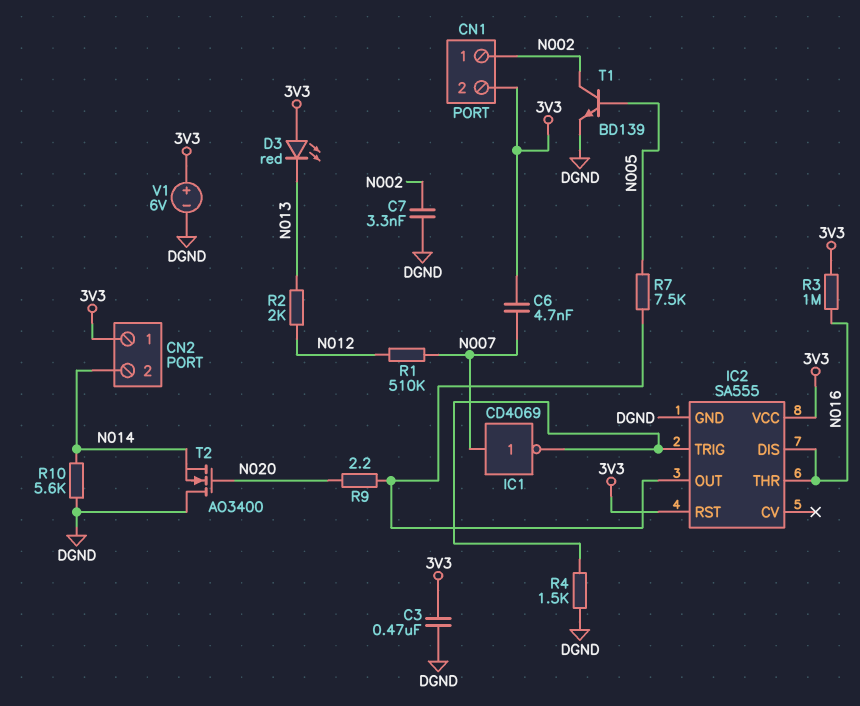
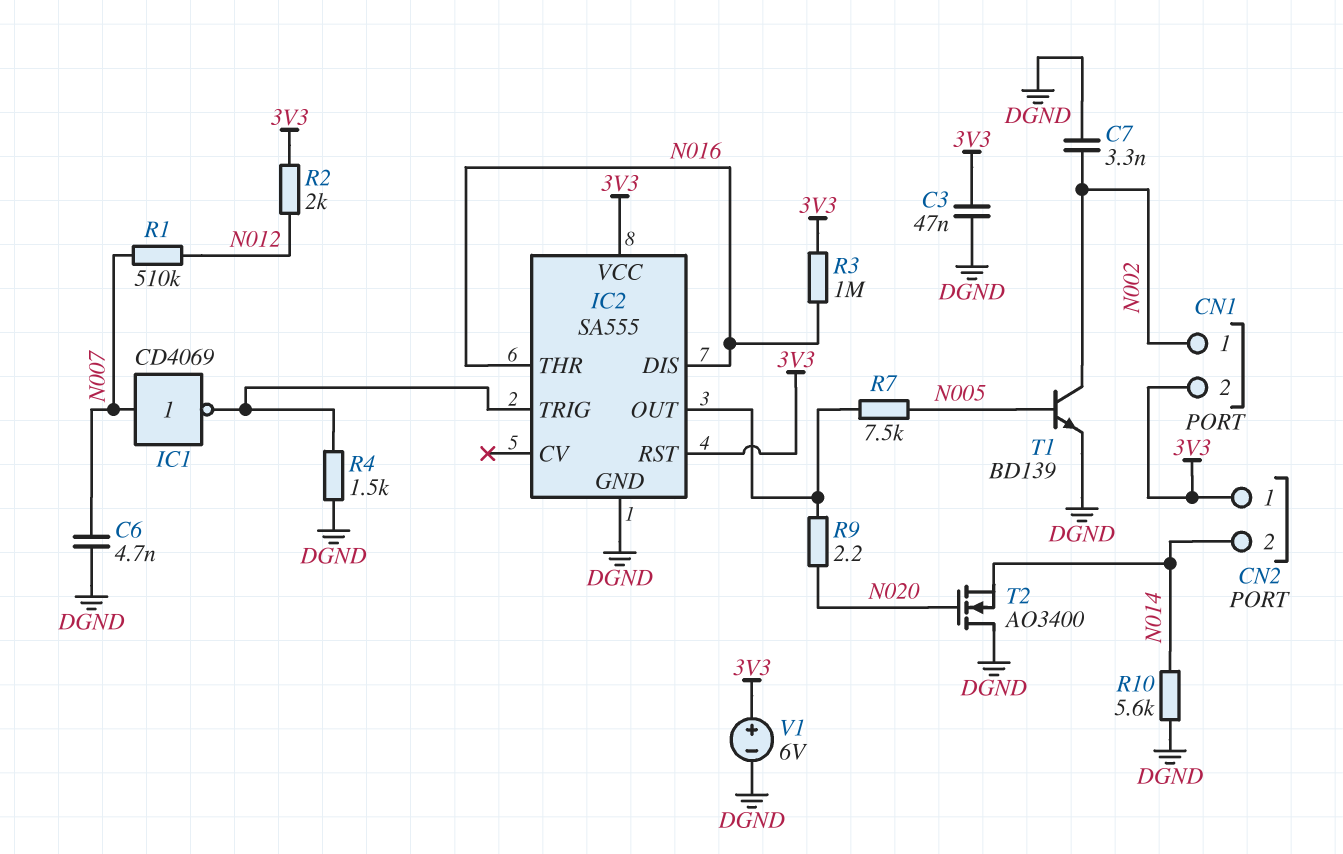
C3: 470nF (3V3, DGND) -> 47nF (3V3, DGND)
C6: 4.7nF (3V3, N007) -> 4.7nF (DGND, N007)
D3: LED red (A 3V3, K N013) -> none
R2: 2k (N012, N013) -> 2k (3V3, N012)

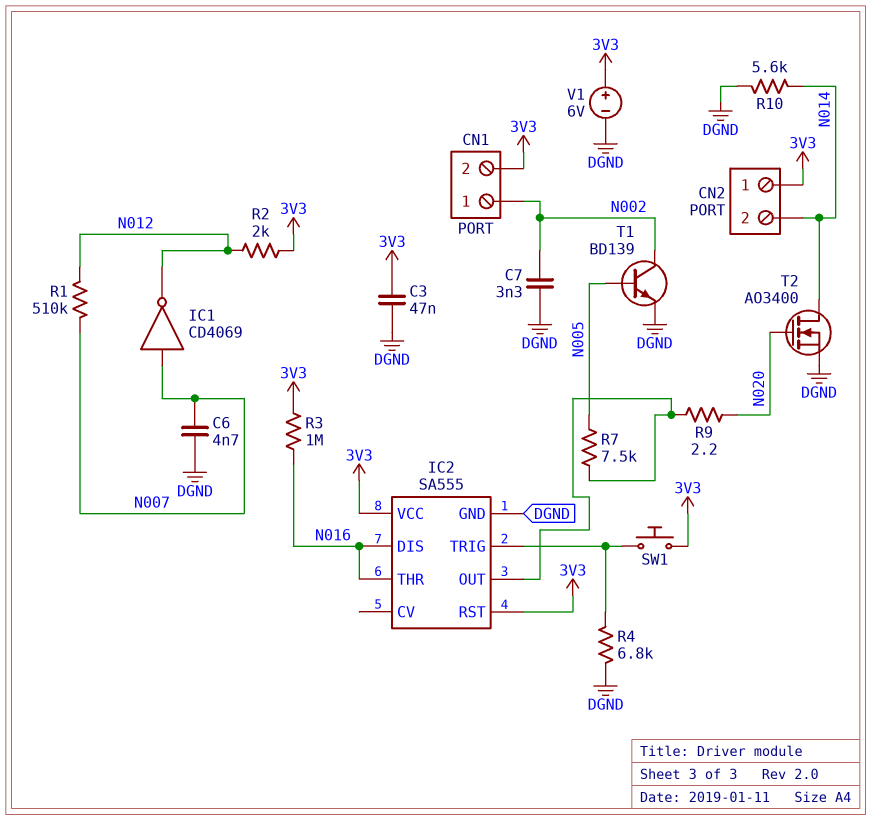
IC1: NOT CD4069 (in N007, out IC2/TRIG) -> NOT CD4069 (in N007, out N012)
R4: 1.5k (DGND, IC2/TRIG) -> 6.8k (DGND, IC2/TRIG)
SW1: none -> button (3V3, IC2/TRIG)
T2: NMOS AO3400 (G N020, D DGND, S N014) -> NMOS AO3400 (G N020, D N014, S DGND)

